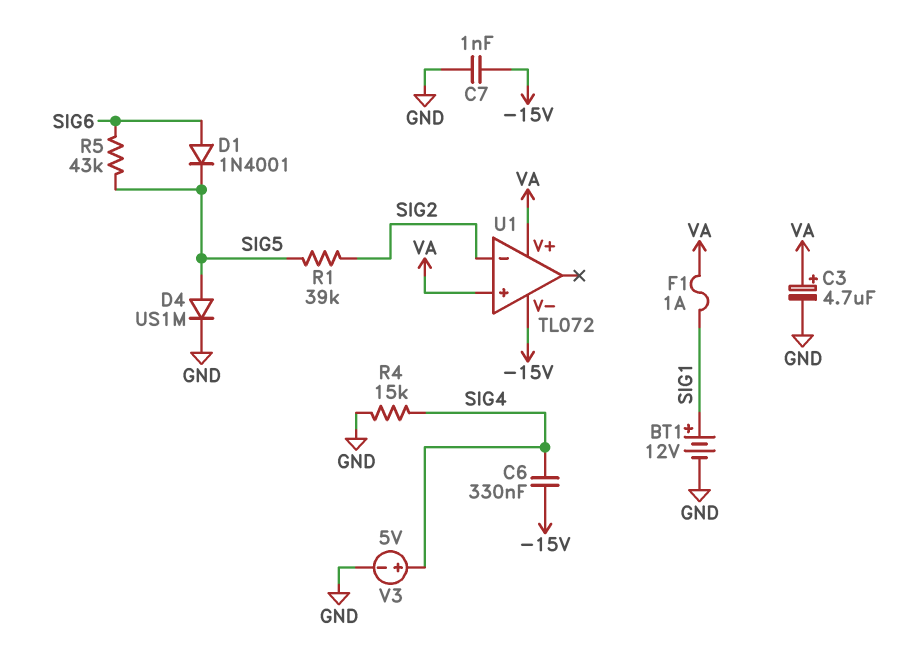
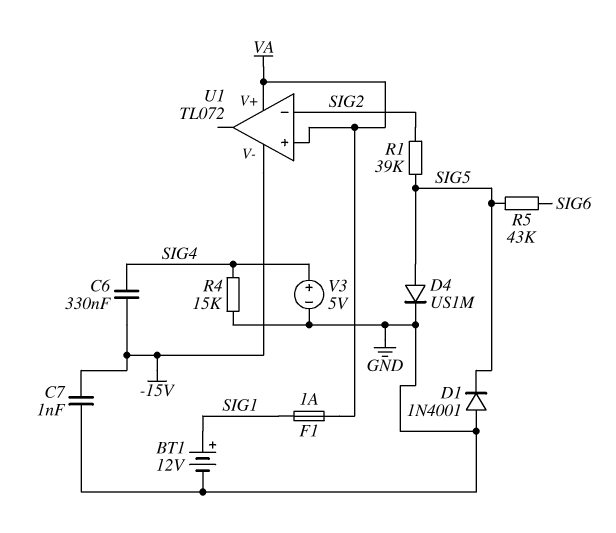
C3: 4.7uF (plus VA, minus GND) -> none
D1: diode 1N4001 (A SIG6, K SIG5) -> diode 1N4001 (A GND, K SIG5)

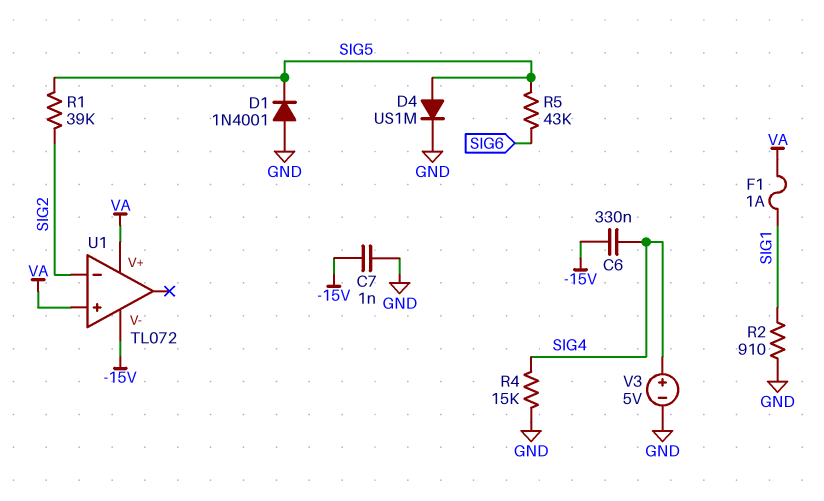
BT1: 12V (plus SIG1, minus GND) -> none
R2: none -> 910 (GND, SIG1)

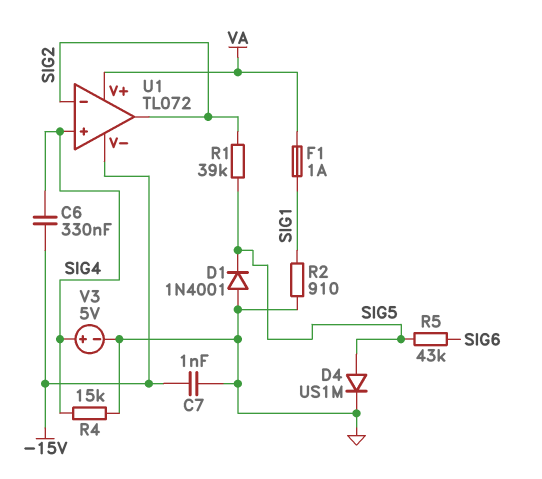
U1 pin in+: VA -> SIG4
U1 pin out: none -> SIG2

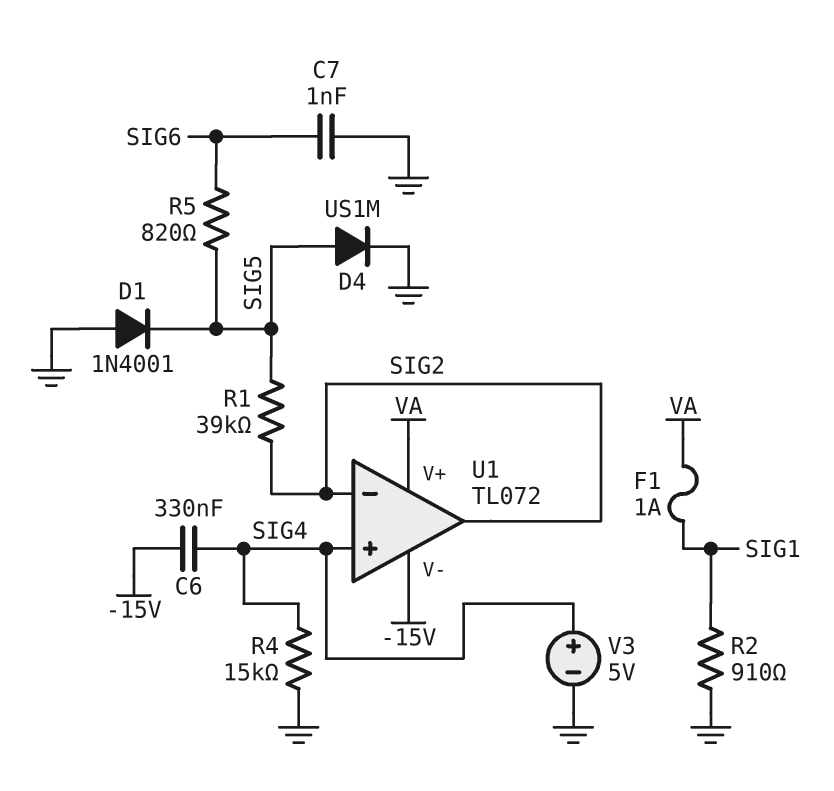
C7: 1nF (-15V, GND) -> 1nF (GND, SIG6)
R5: 43k (SIG5, SIG6) -> 820 (SIG5, SIG6)

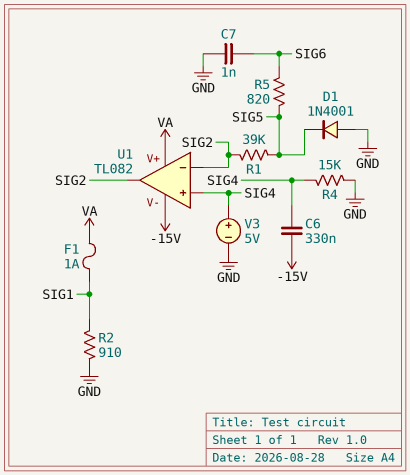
D4: diode US1M (A SIG5, K GND) -> none
U1: TL072 -> TL082

